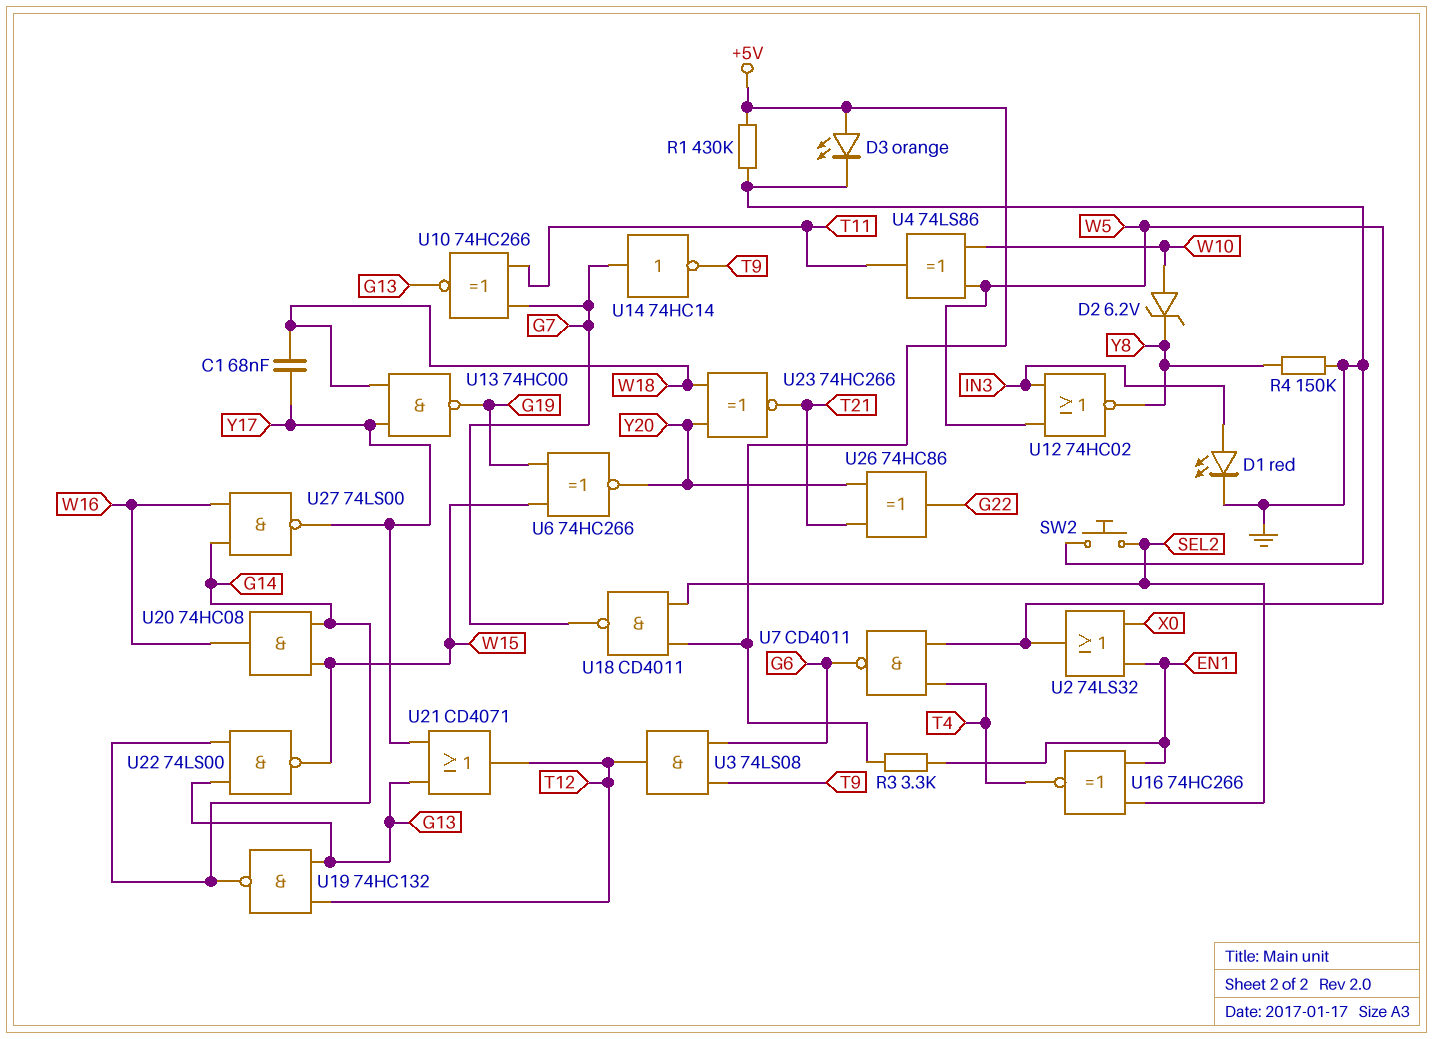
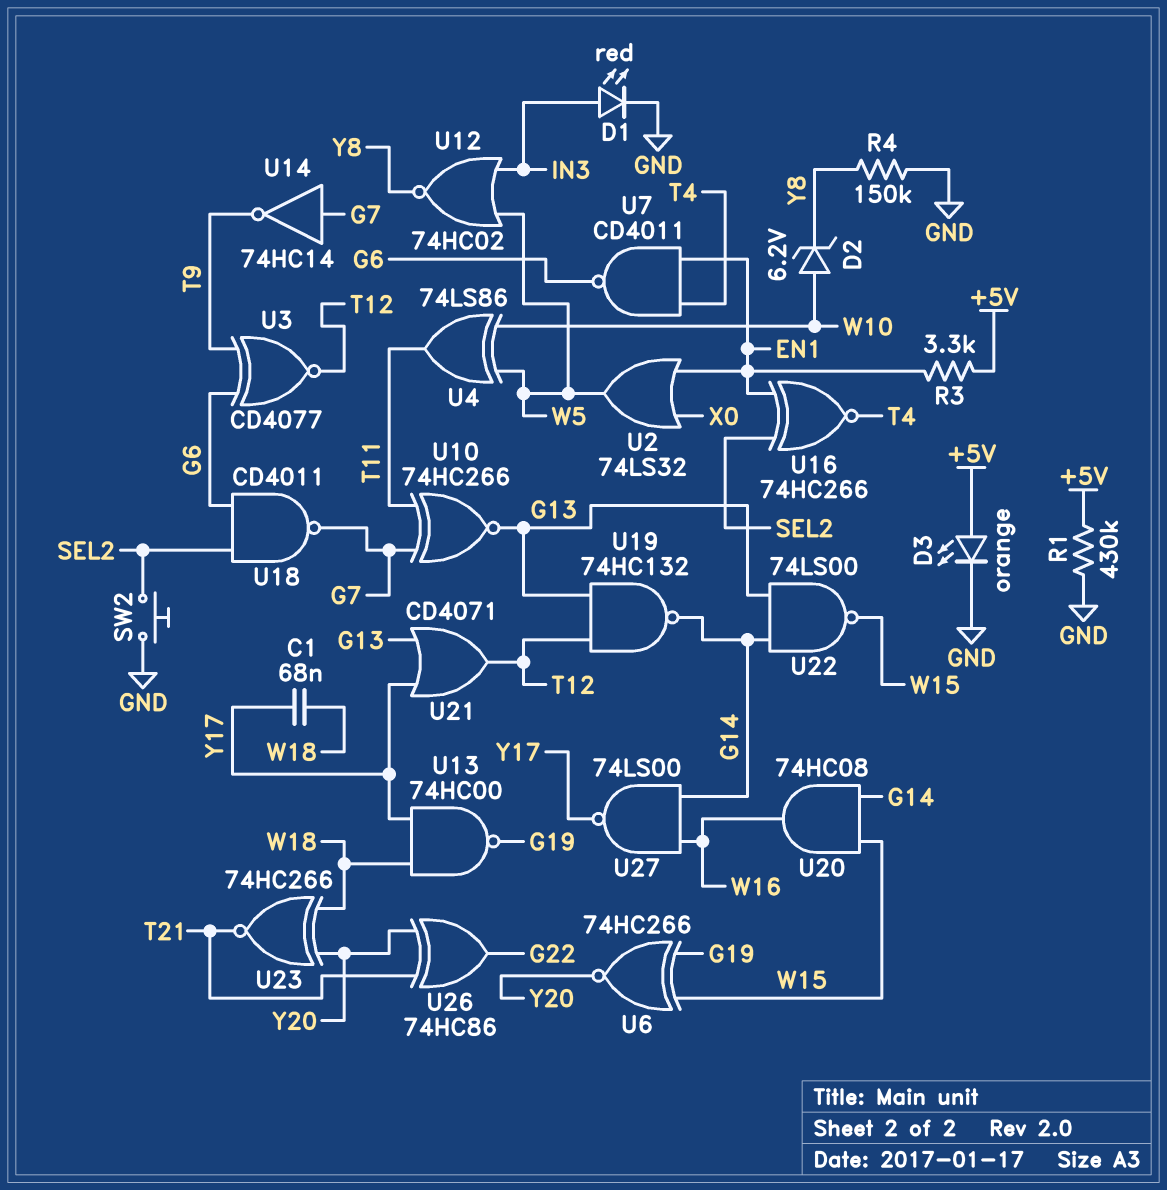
U3: AND 74LS08 (in G6, in T9, out T12) -> XNOR CD4077 (in G6, in T9, out T12)
U7: NAND CD4011 (in T4, in W5, out G6) -> NAND CD4011 (in EN1, in T4, out G6)
U18: NAND CD4011 (in +5V, in SEL2, out G7) -> NAND CD4011 (in G6, in SEL2, out G7)

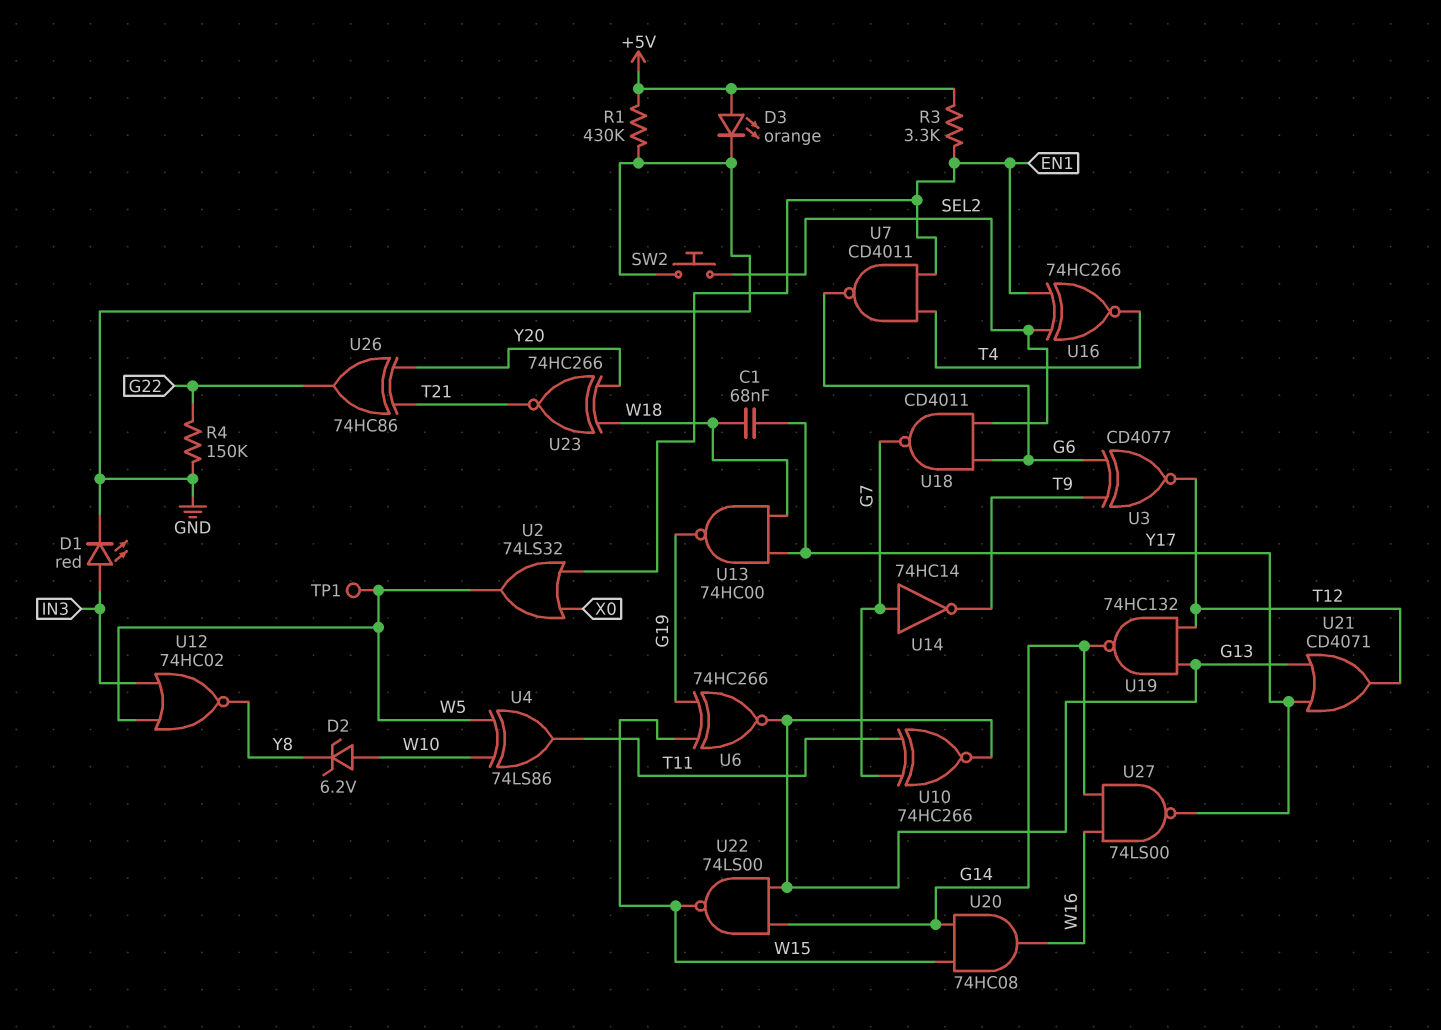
R4: 150k (GND, Y8) -> 150k (G22, GND)
TP1: none -> test point (W5)
U6: XNOR 74HC266 (in G19, in W15, out Y20) -> XNOR 74HC266 (in G19, in W15, out G13)

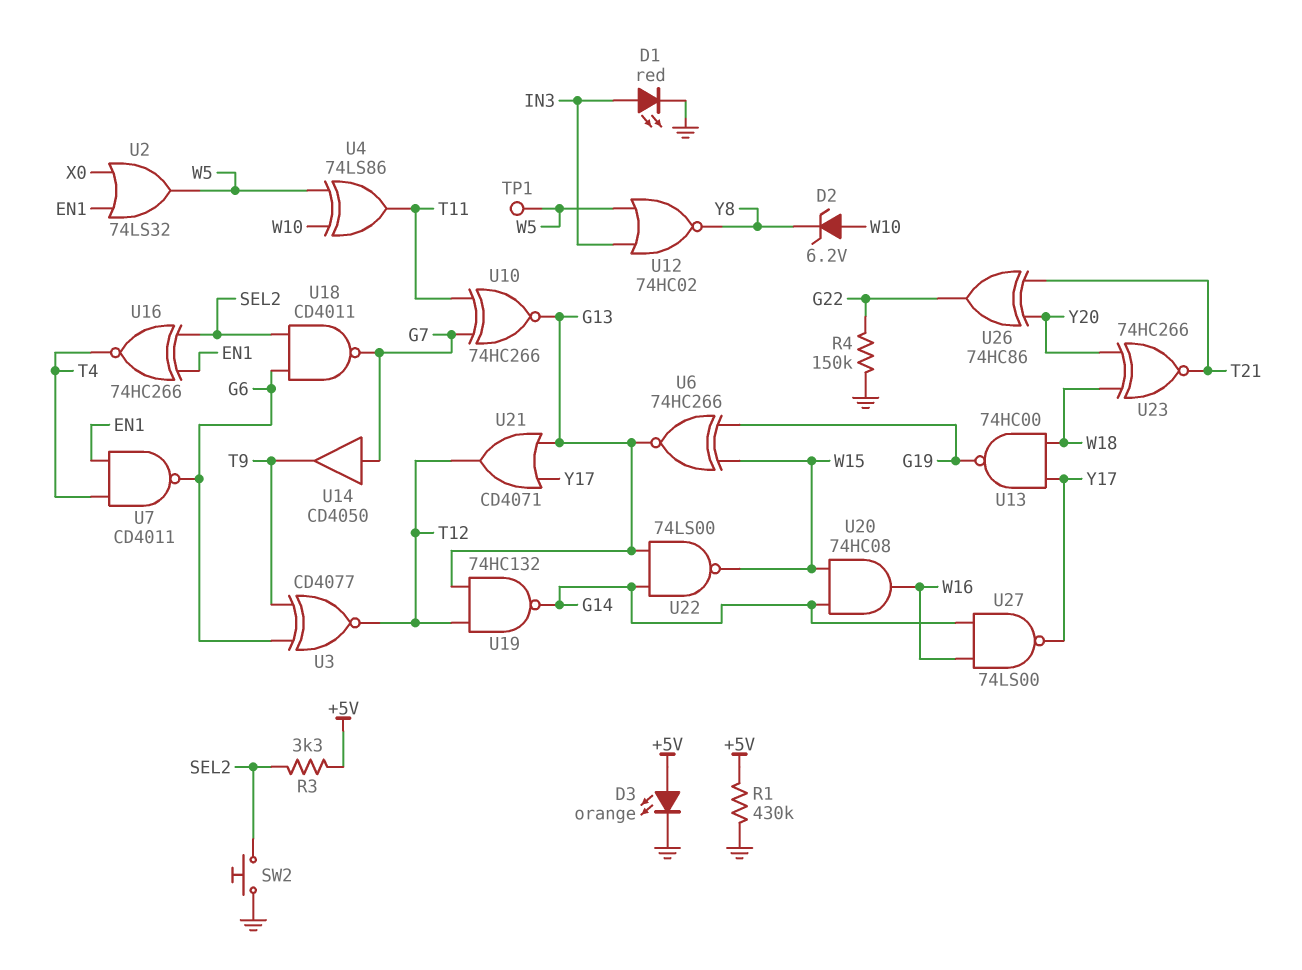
C1: 68nF (W18, Y17) -> none
R3: 3.3k (+5V, EN1) -> 3.3k (+5V, SEL2)
U14: NOT 74HC14 (in G7, out T9) -> buffer CD4050 (in G7, out T9)

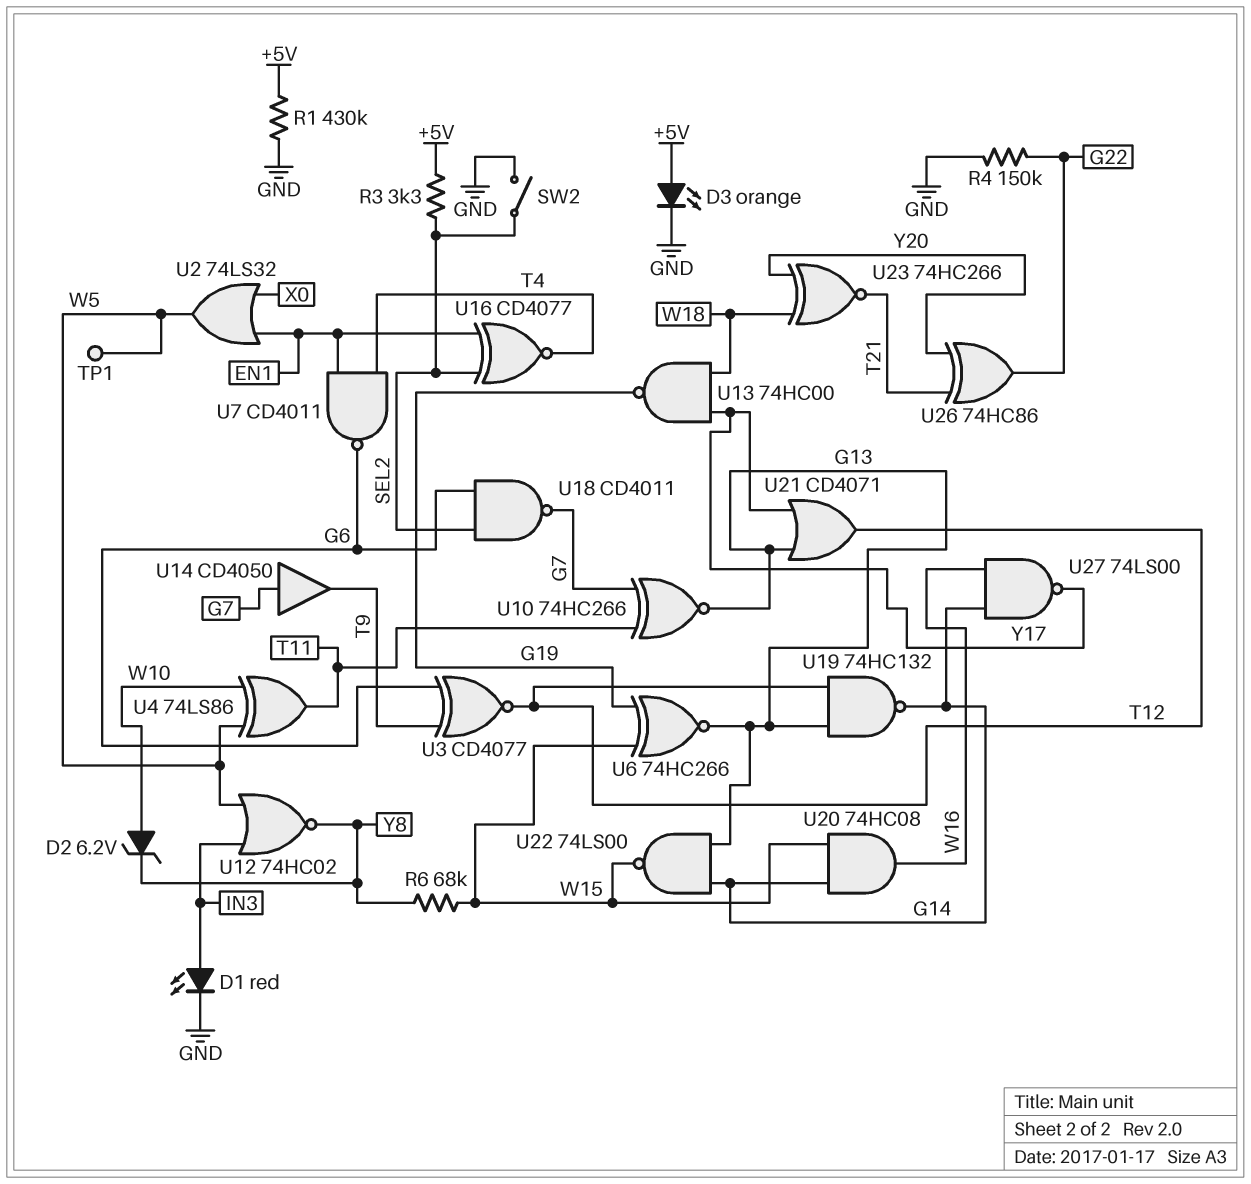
R6: none -> 68k (W15, Y8)
SW2: button (GND, SEL2) -> switch (GND, SEL2)
U16: XNOR 74HC266 (in EN1, in SEL2, out T4) -> XNOR CD4077 (in EN1, in SEL2, out T4)

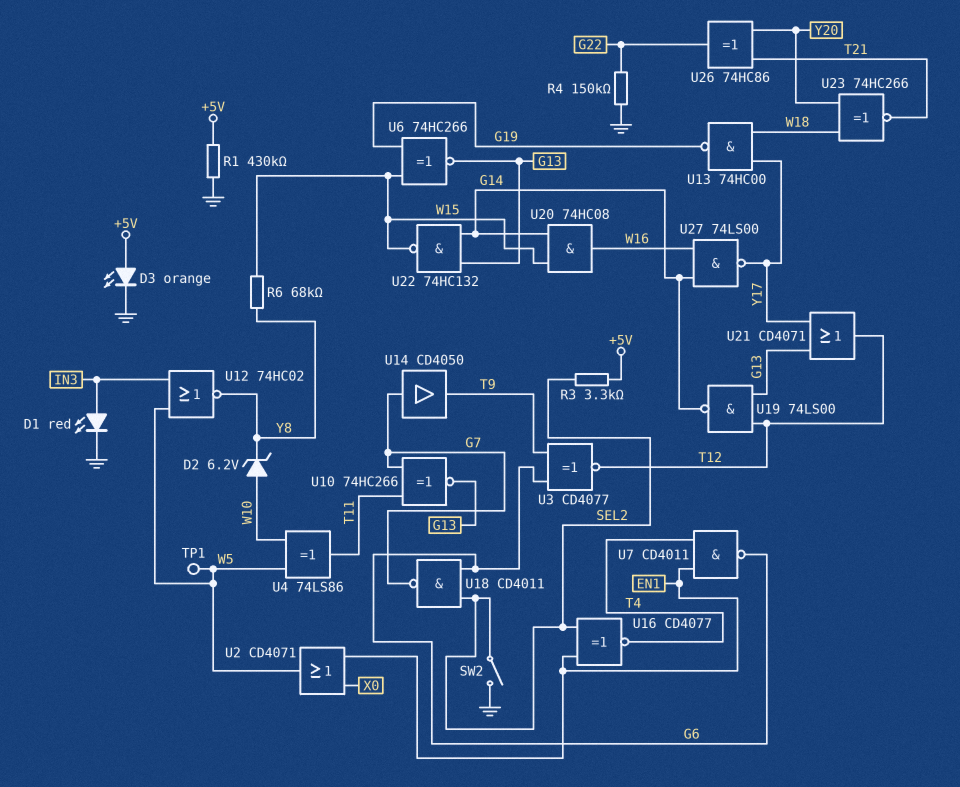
U2: OR 74LS32 (in EN1, in X0, out W5) -> OR CD4071 (in EN1, in X0, out W5)
U19: NAND 74HC132 (in G13, in T12, out G14) -> NAND 74LS00 (in G13, in T12, out G14)
U22: NAND 74LS00 (in G13, in G14, out W15) -> NAND 74HC132 (in G13, in G14, out W15)

